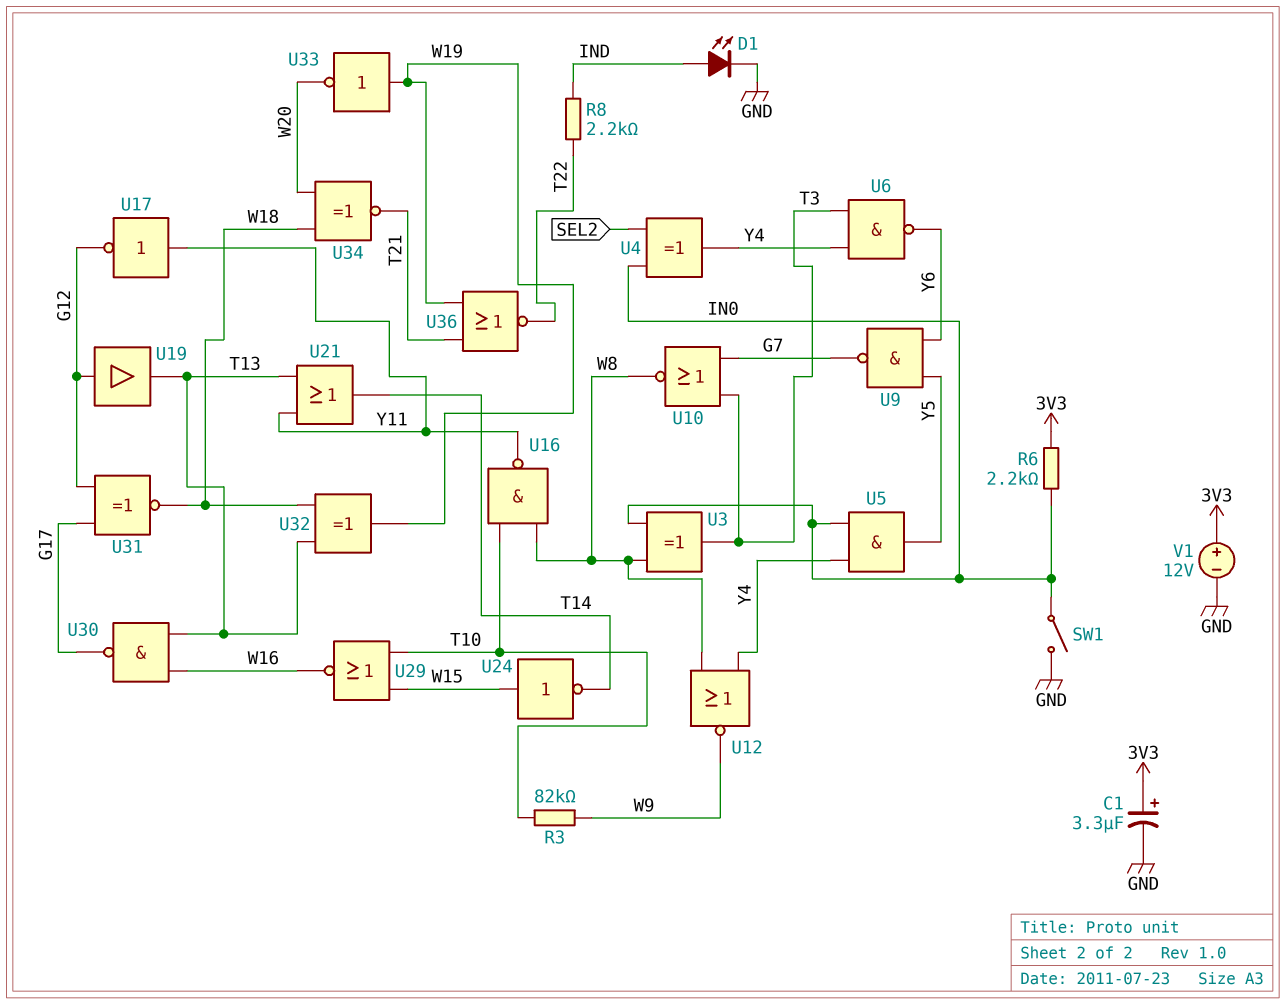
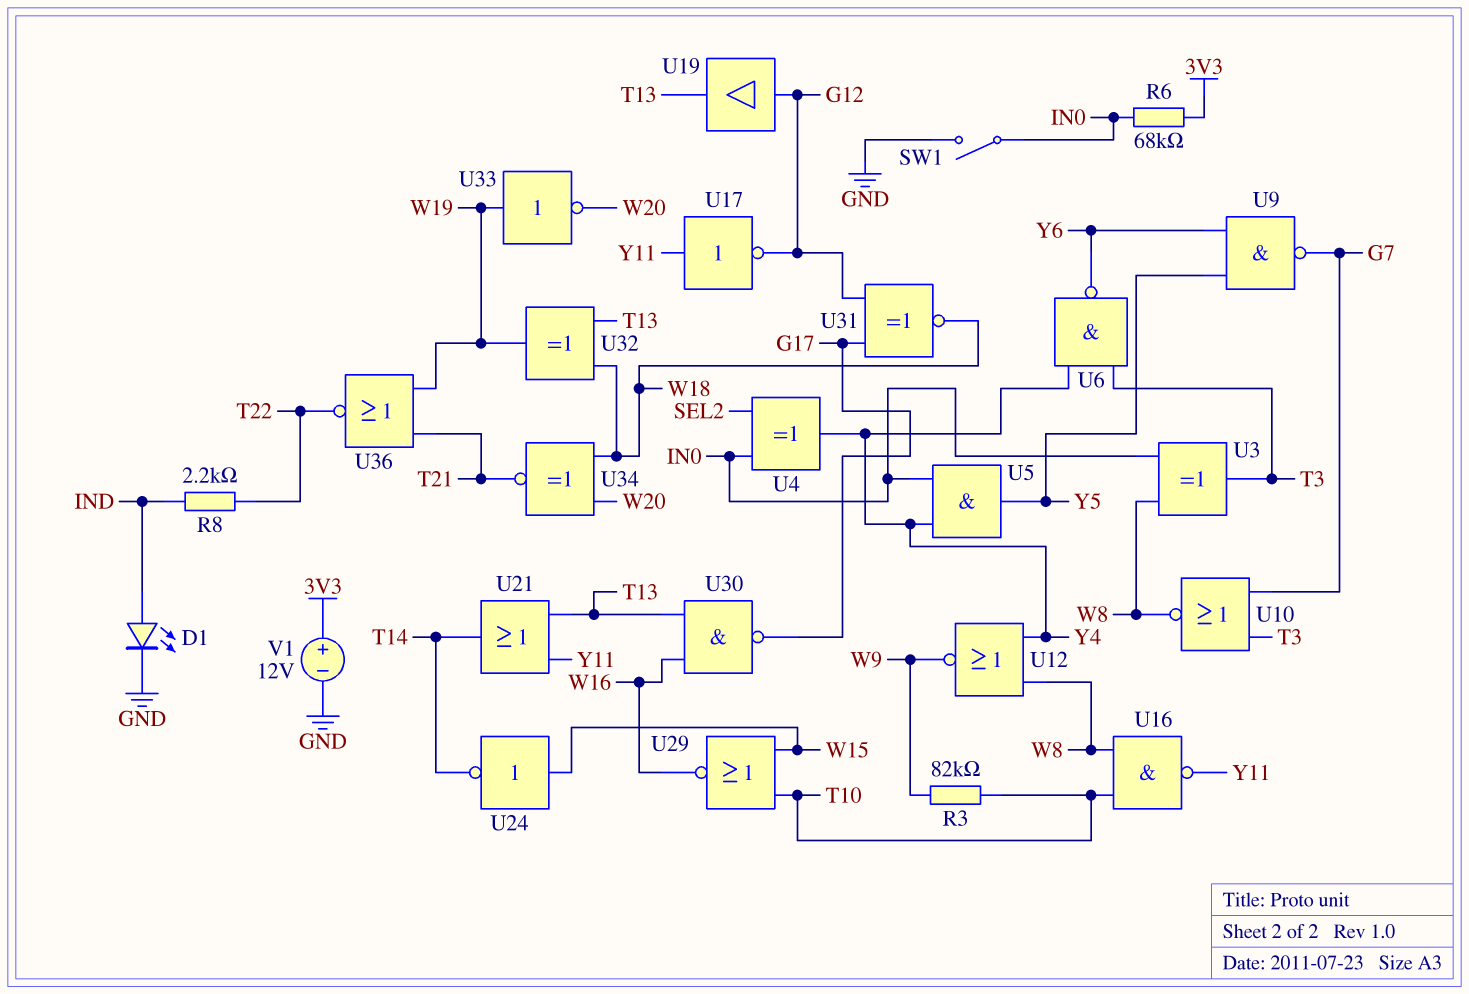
C1: 3.3uF (plus 3V3, minus GND) -> none
R6: 2.2k (3V3, IN0) -> 68k (3V3, IN0)

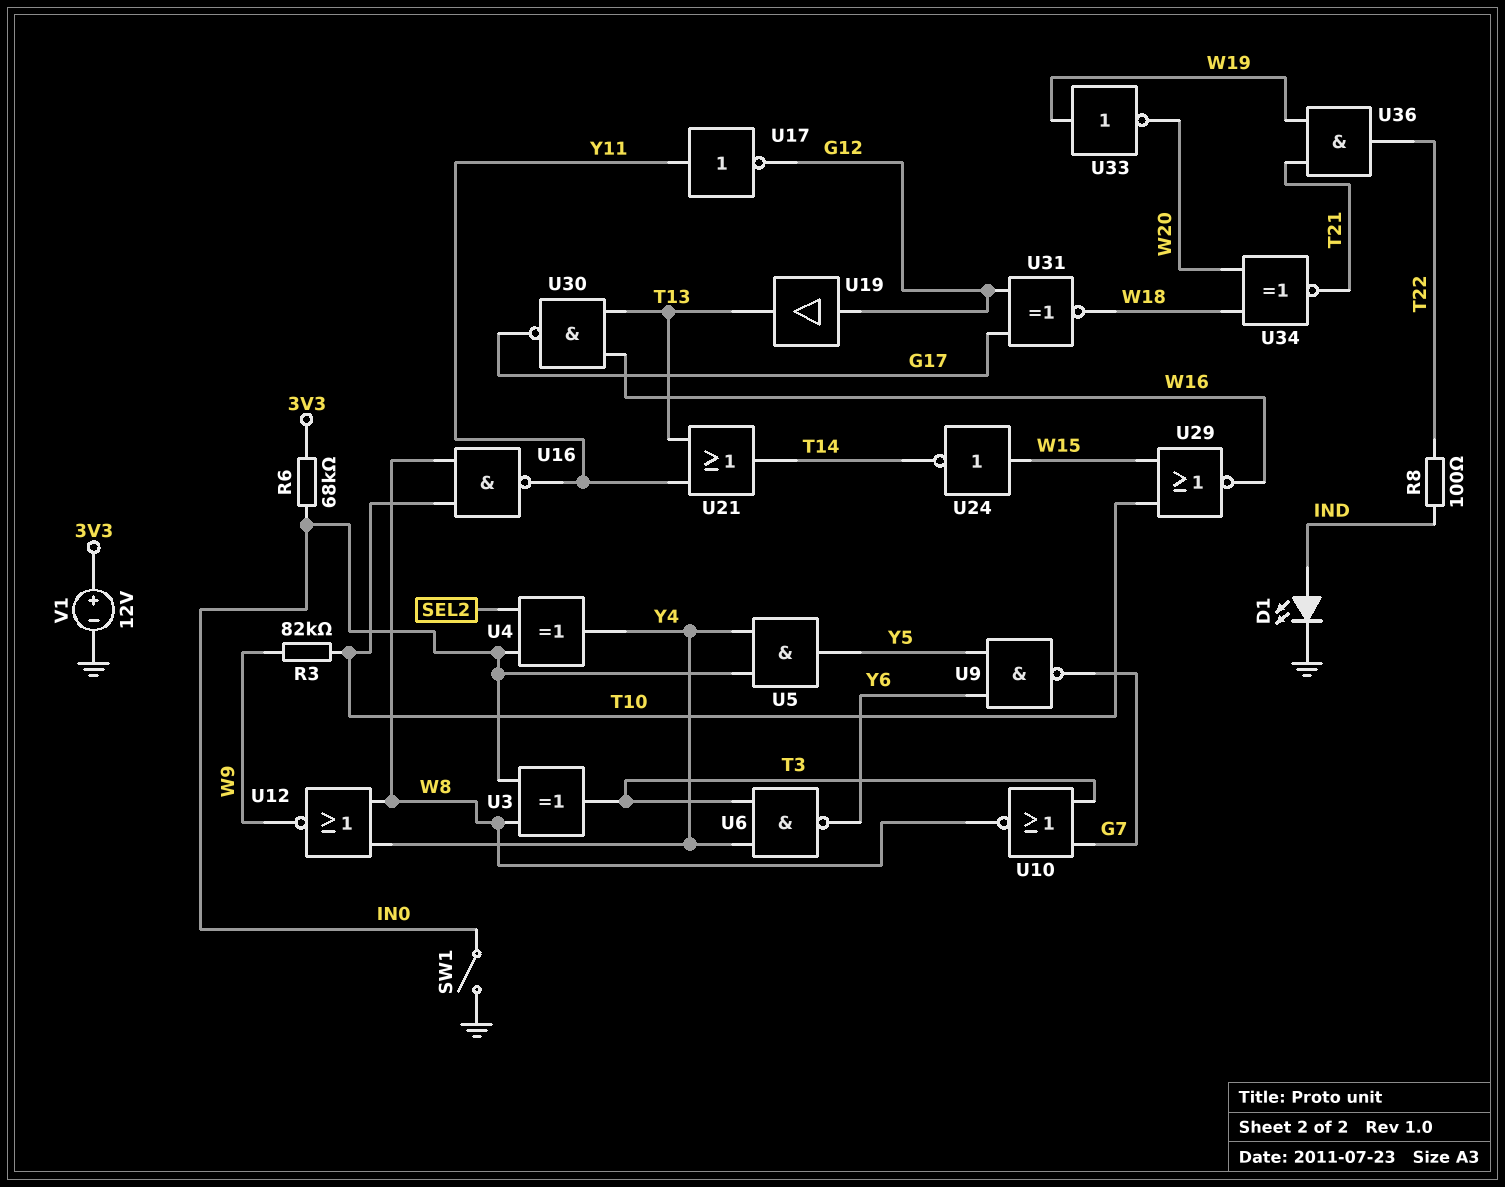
R8: 2.2k (IND, T22) -> 100 (IND, T22)
U32: XOR (in T13, in W18, out W19) -> none
U36: NOR (in T21, in W19, out T22) -> AND (in T21, in W19, out T22)

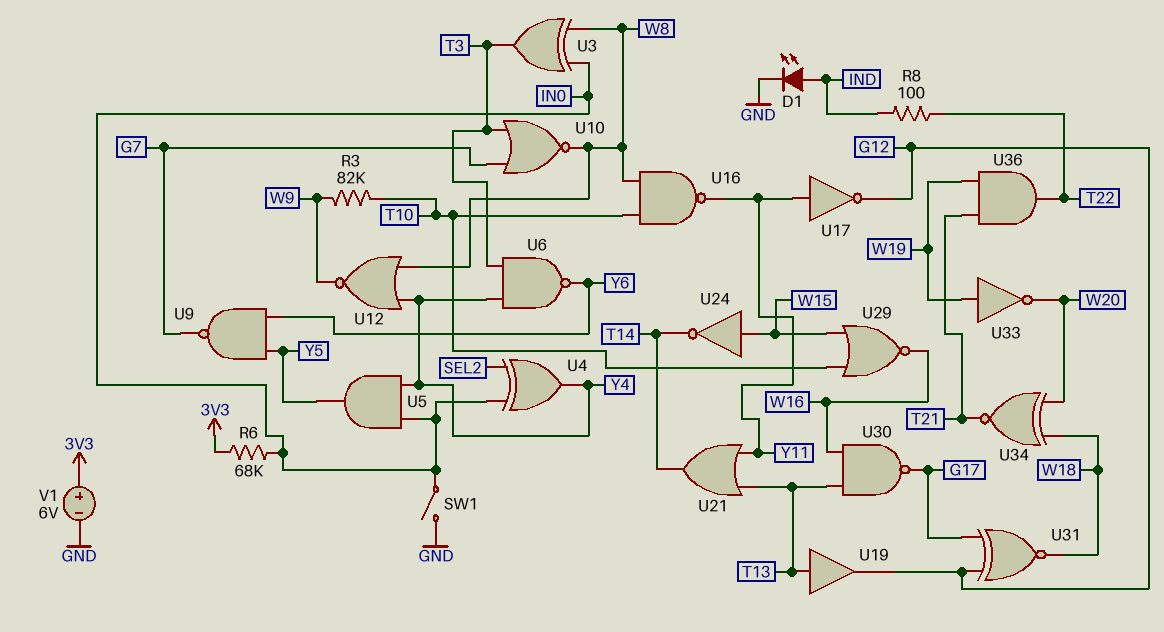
U19: buffer (in G12, out T13) -> buffer (in T13, out G12)
V1: 12V (plus 3V3, minus GND) -> 6V (plus 3V3, minus GND)

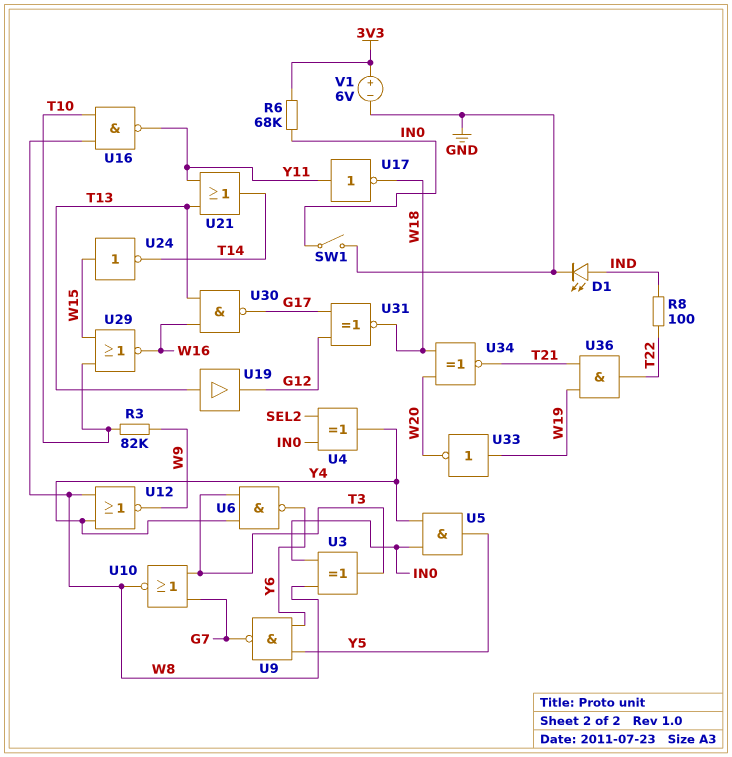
U17: NOT (in Y11, out G12) -> NOT (in Y11, out W18)

